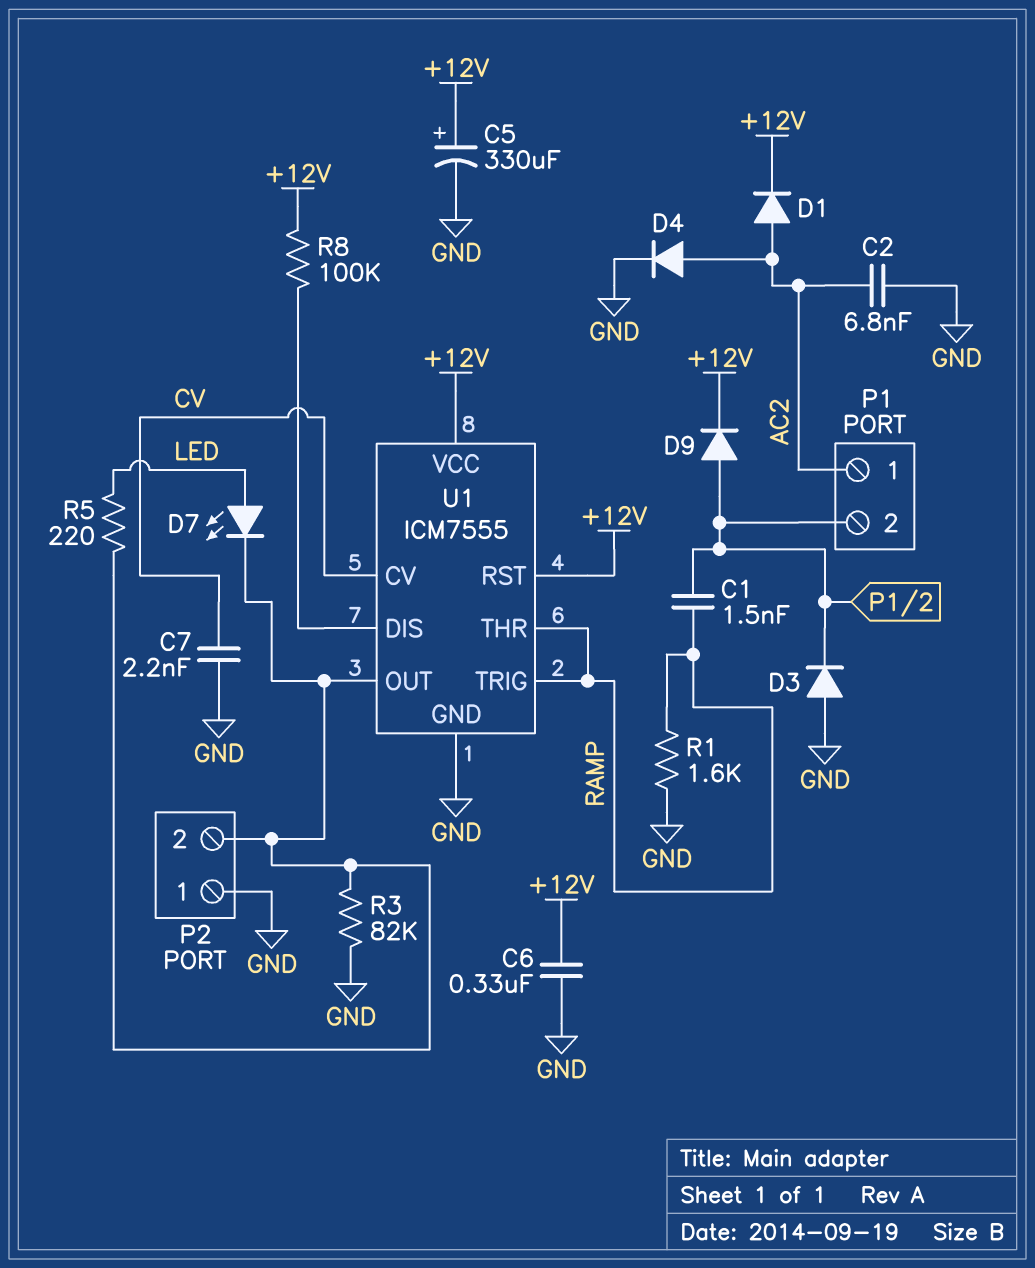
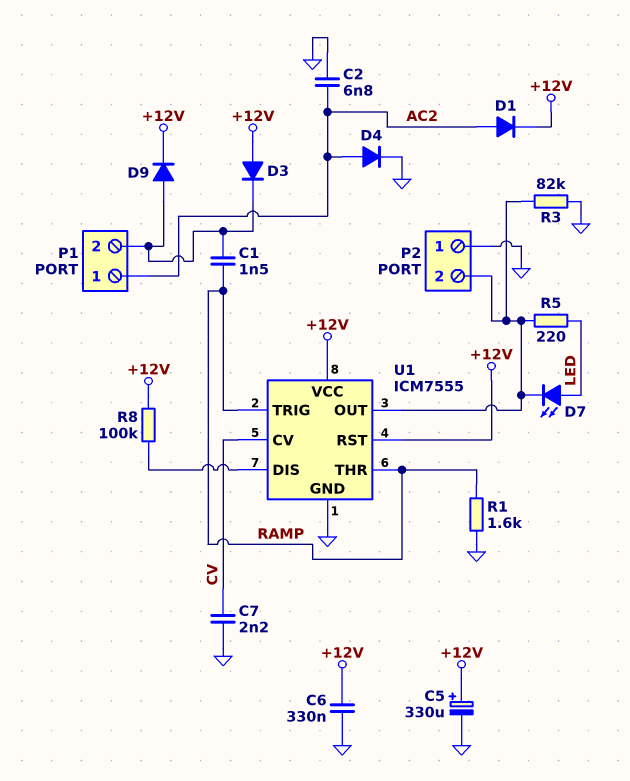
D3: diode (A GND, K P1/2) -> diode (A +12V, K P1/2)

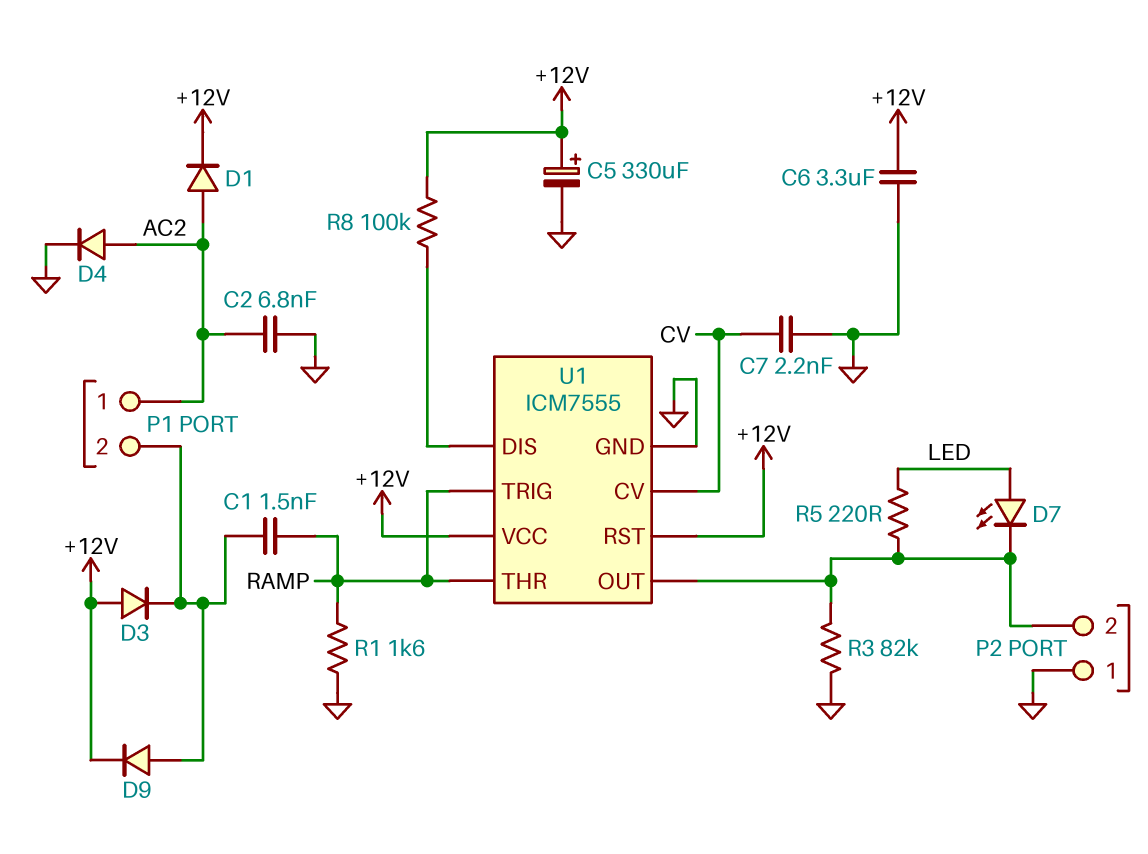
C6: 330nF (+12V, GND) -> 3.3uF (+12V, GND)

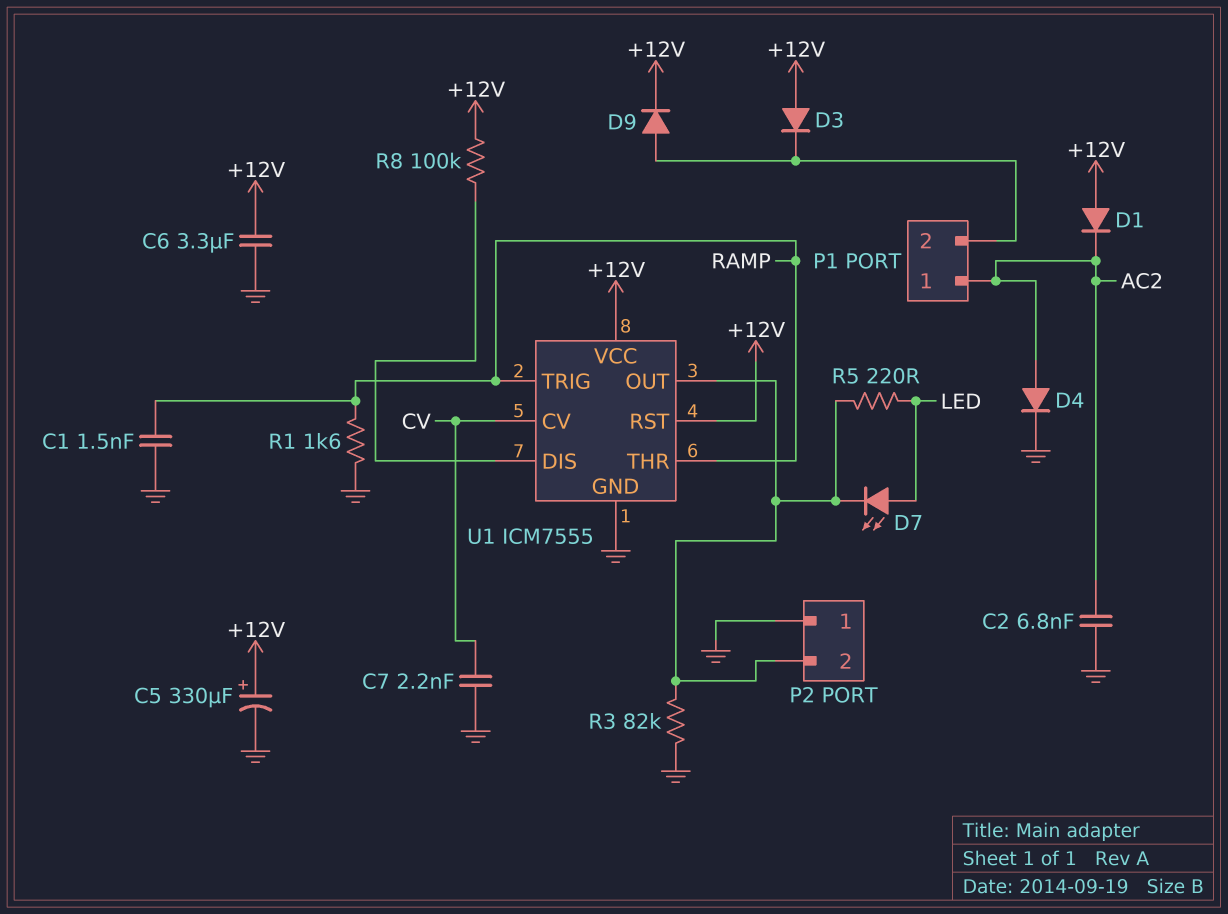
C1: 1.5nF (P1/2, RAMP) -> 1.5nF (GND, RAMP)
D1: diode (A AC2, K +12V) -> diode (A +12V, K AC2)

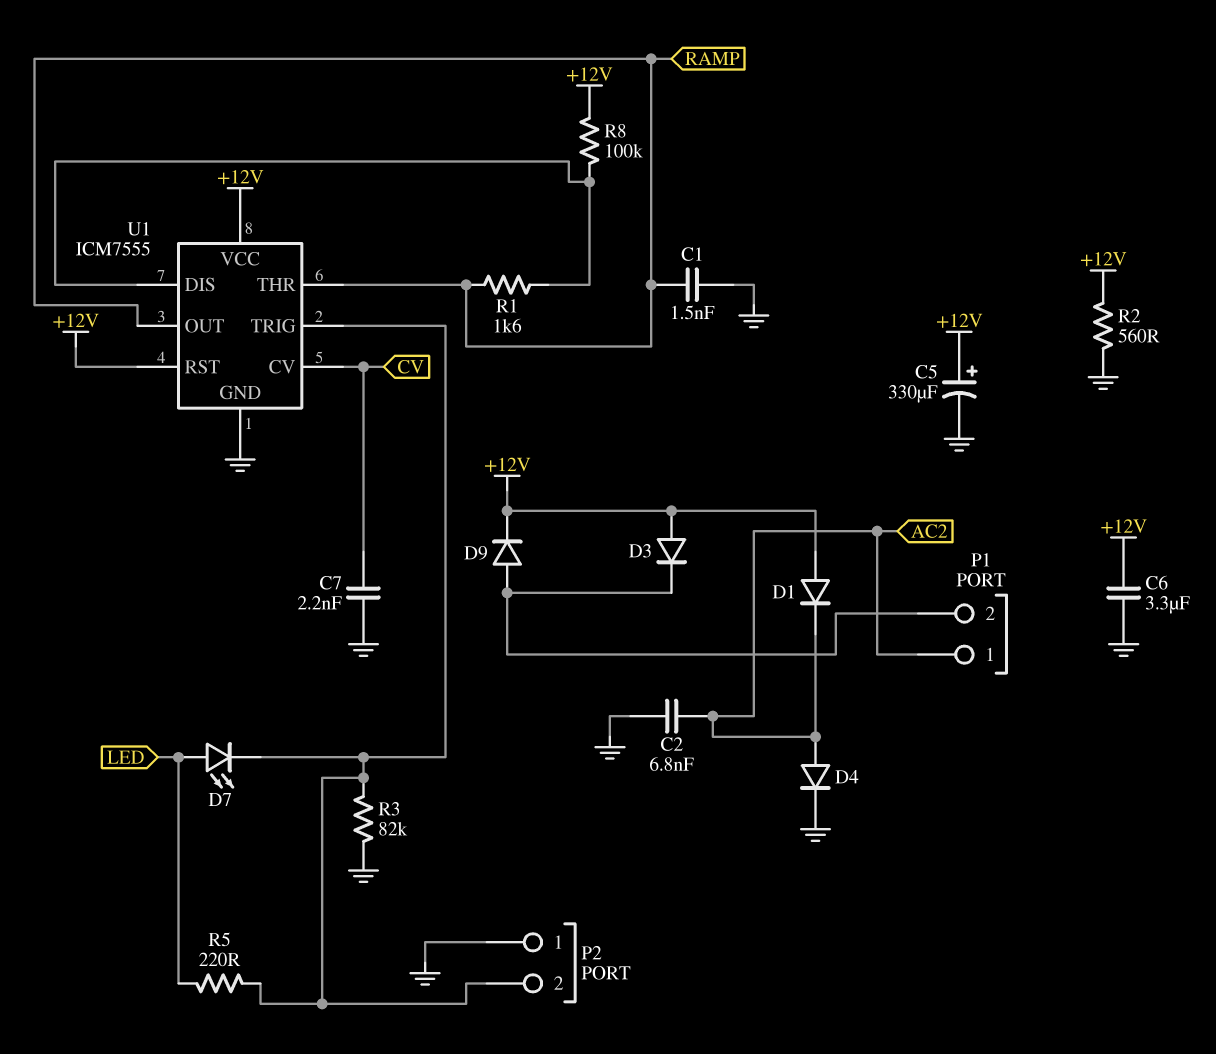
R1: 1.6k (GND, RAMP) -> 1.6k (RAMP, U1/DIS)
R2: none -> 560 (+12V, GND)
U1 pin OUT: P2/2 -> RAMP
U1 pin TRIG: RAMP -> P2/2

